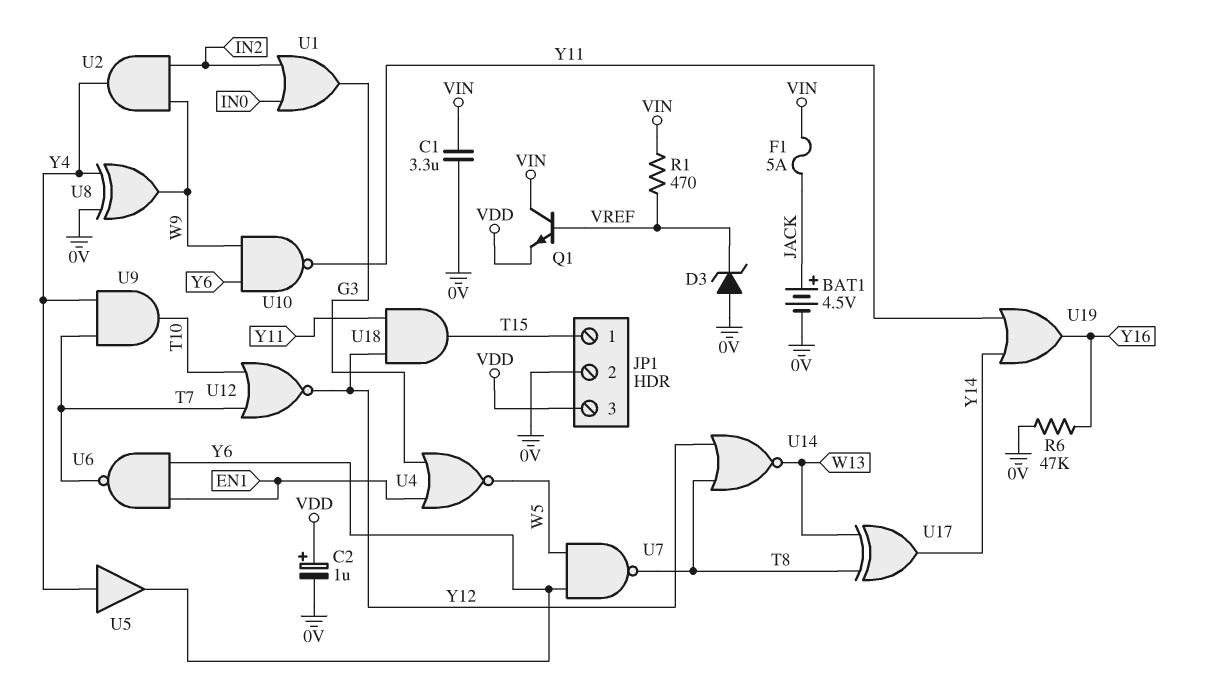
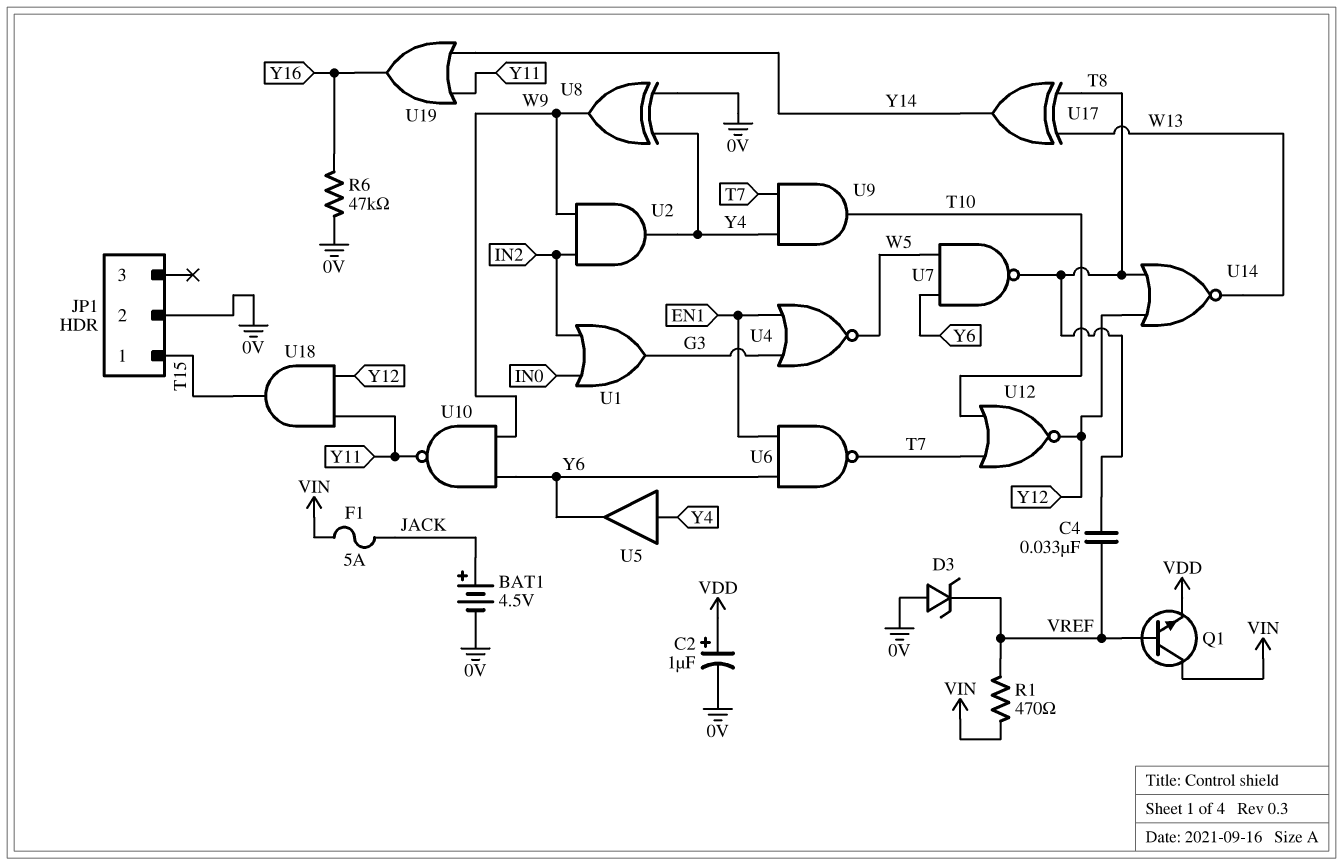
C1: 3.3uF (0V, VIN) -> none
C4: none -> 33nF (T8, VREF)
JP1 pin 3: VDD -> none

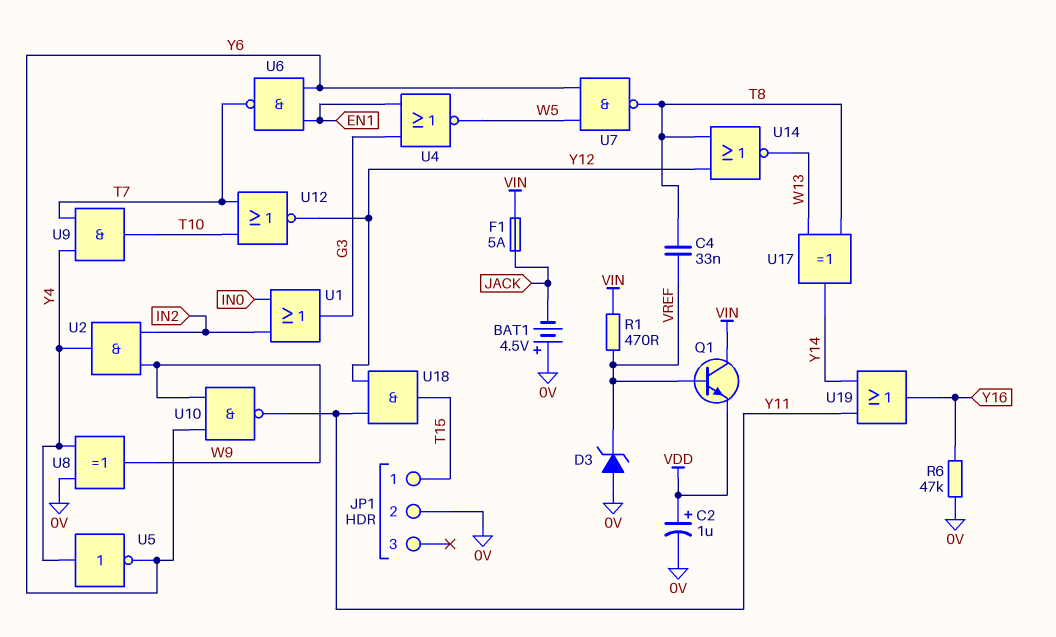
BAT1: 4.5V (plus JACK, minus 0V) -> 4.5V (plus 0V, minus JACK)
U5: buffer (in Y4, out Y6) -> NOT (in Y4, out Y6)

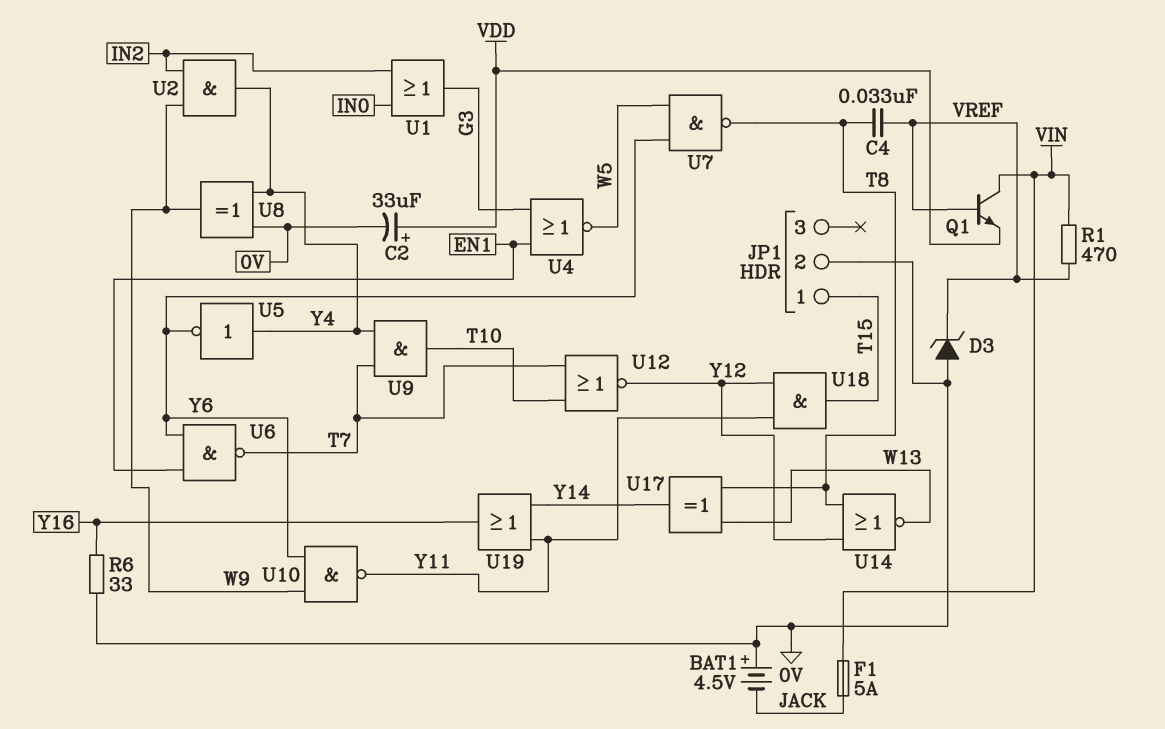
C2: 1uF (plus VDD, minus 0V) -> 33uF (plus VDD, minus 0V)
R6: 47k (0V, Y16) -> 33 (0V, Y16)

